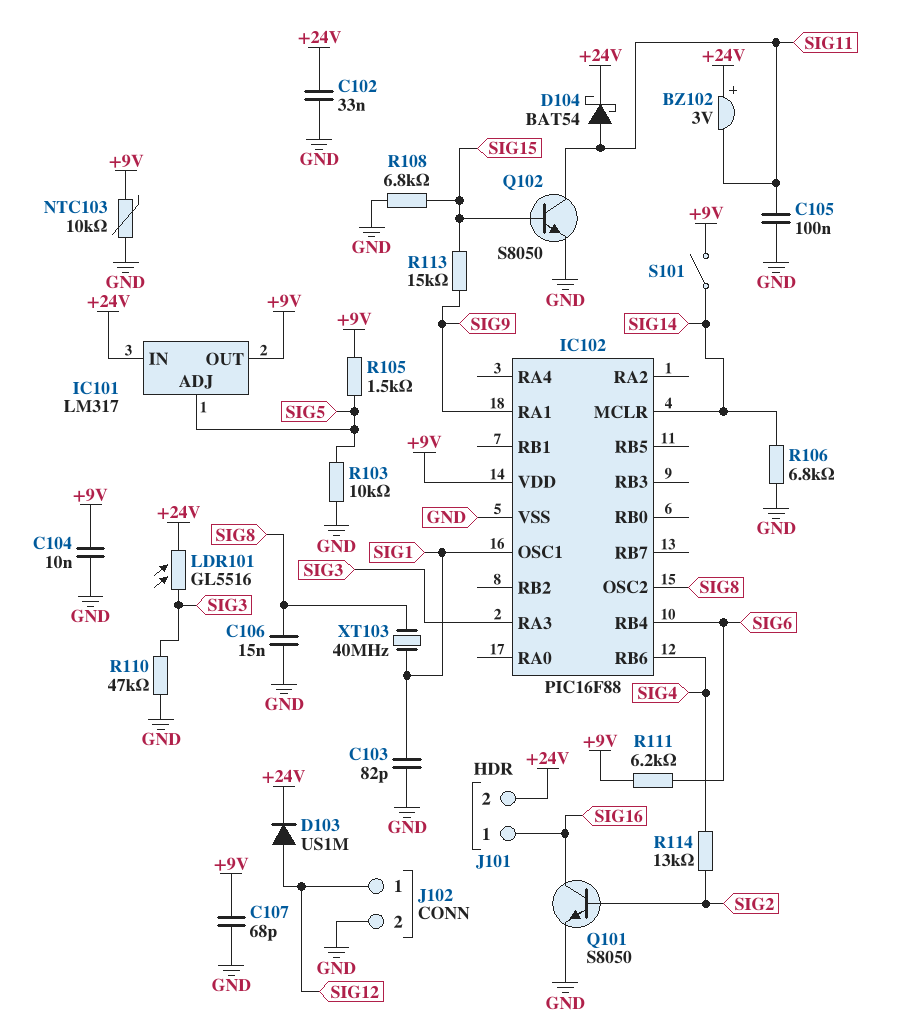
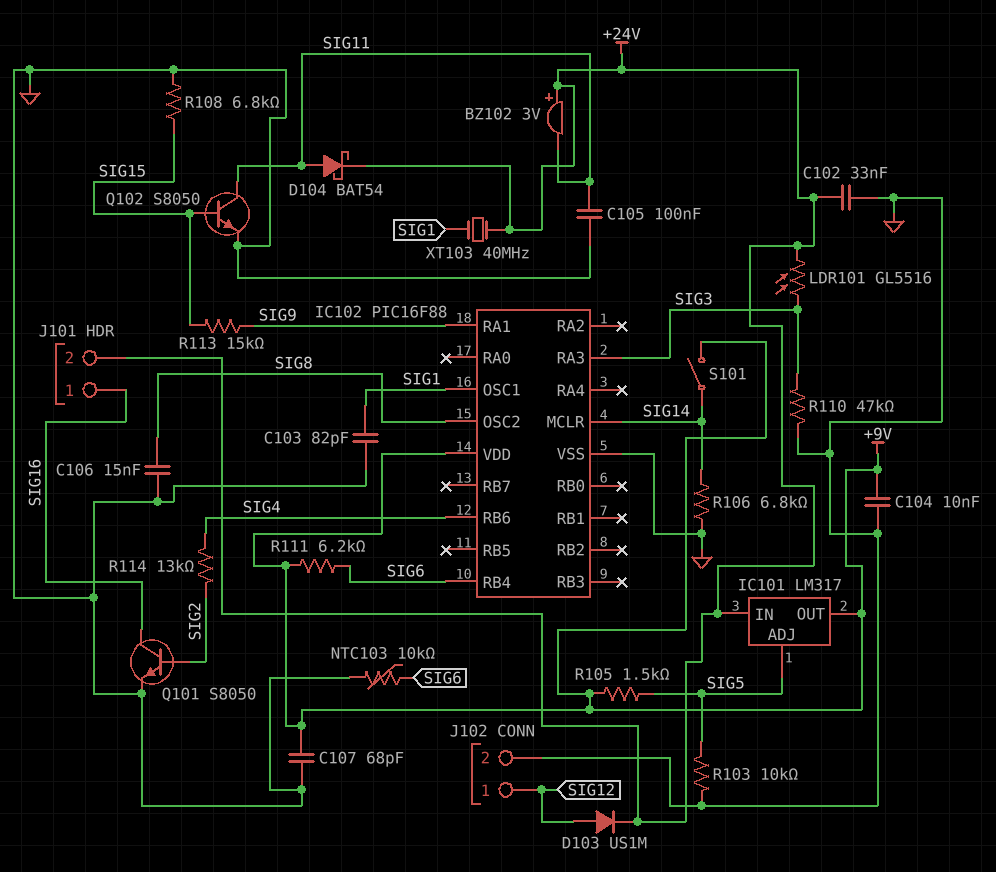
NTC103: 10k (+9V, GND) -> 10k (GND, SIG6)
XT103: 40MHz (SIG1, SIG8) -> 40MHz (+24V, SIG1)

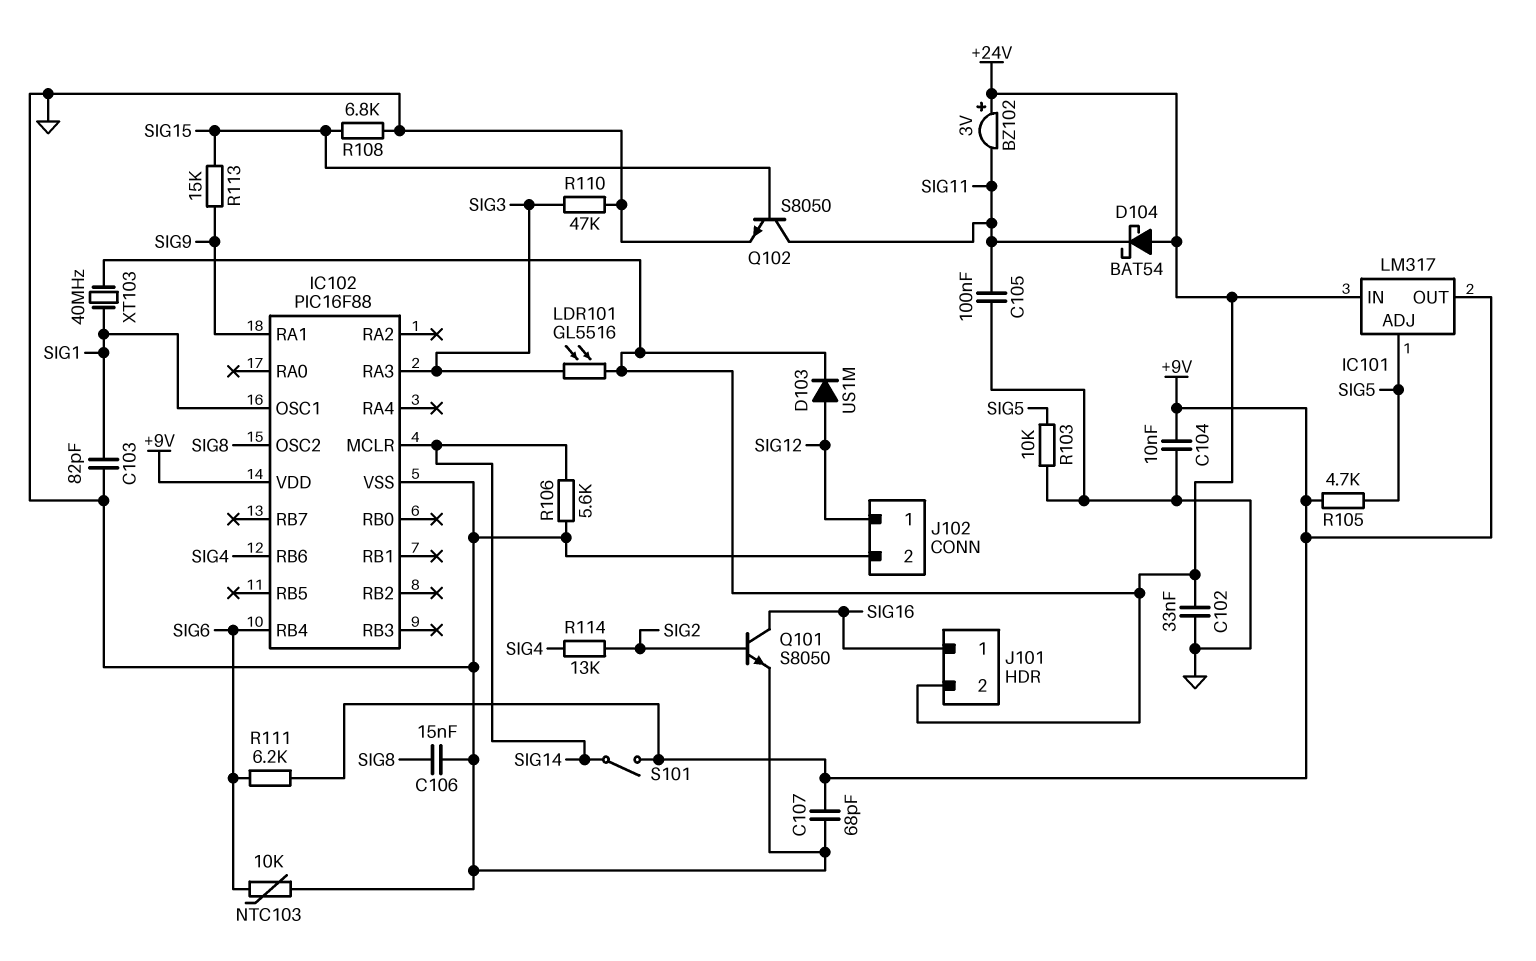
D104: schottky BAT54 (A SIG11, K +24V) -> schottky BAT54 (A +24V, K SIG11)
R105: 1.5k (+9V, SIG5) -> 4.7k (+9V, SIG5)
R106: 6.8k (GND, SIG14) -> 5.6k (GND, SIG14)

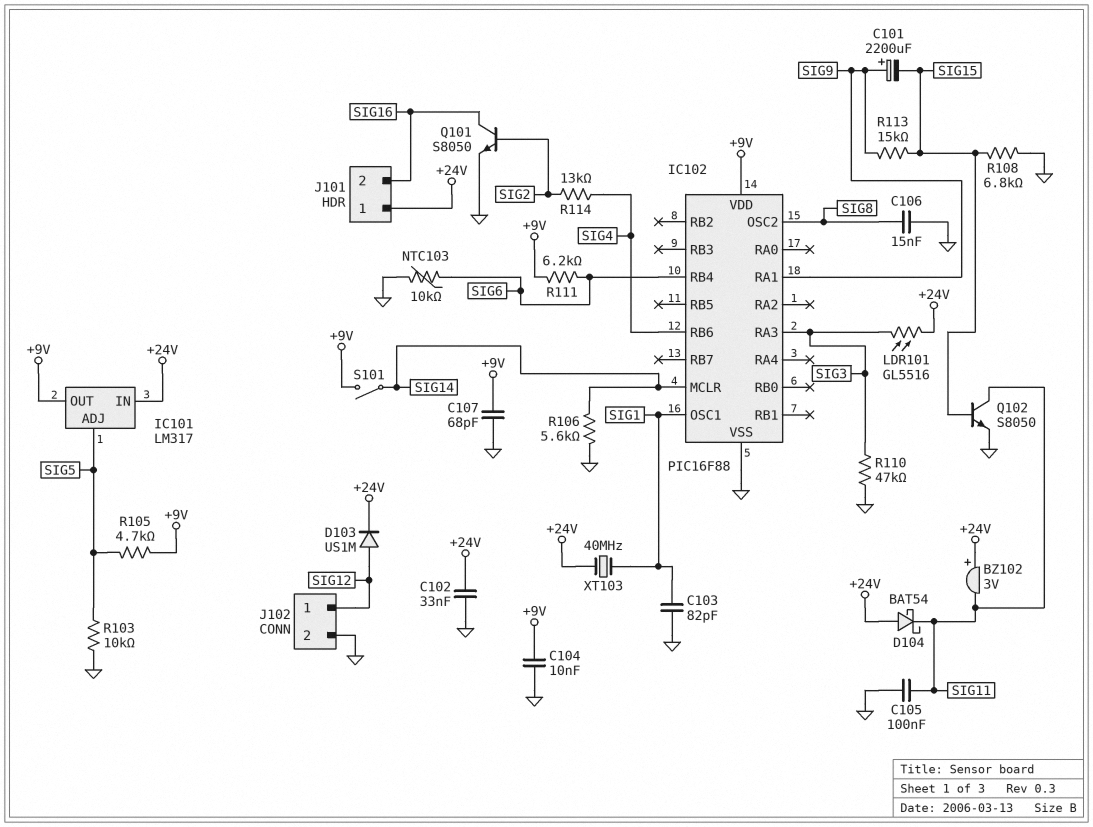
C101: none -> 2200uF (plus SIG9, minus SIG15)
J101 pin 1: SIG16 -> +24V
J101 pin 2: +24V -> SIG16

